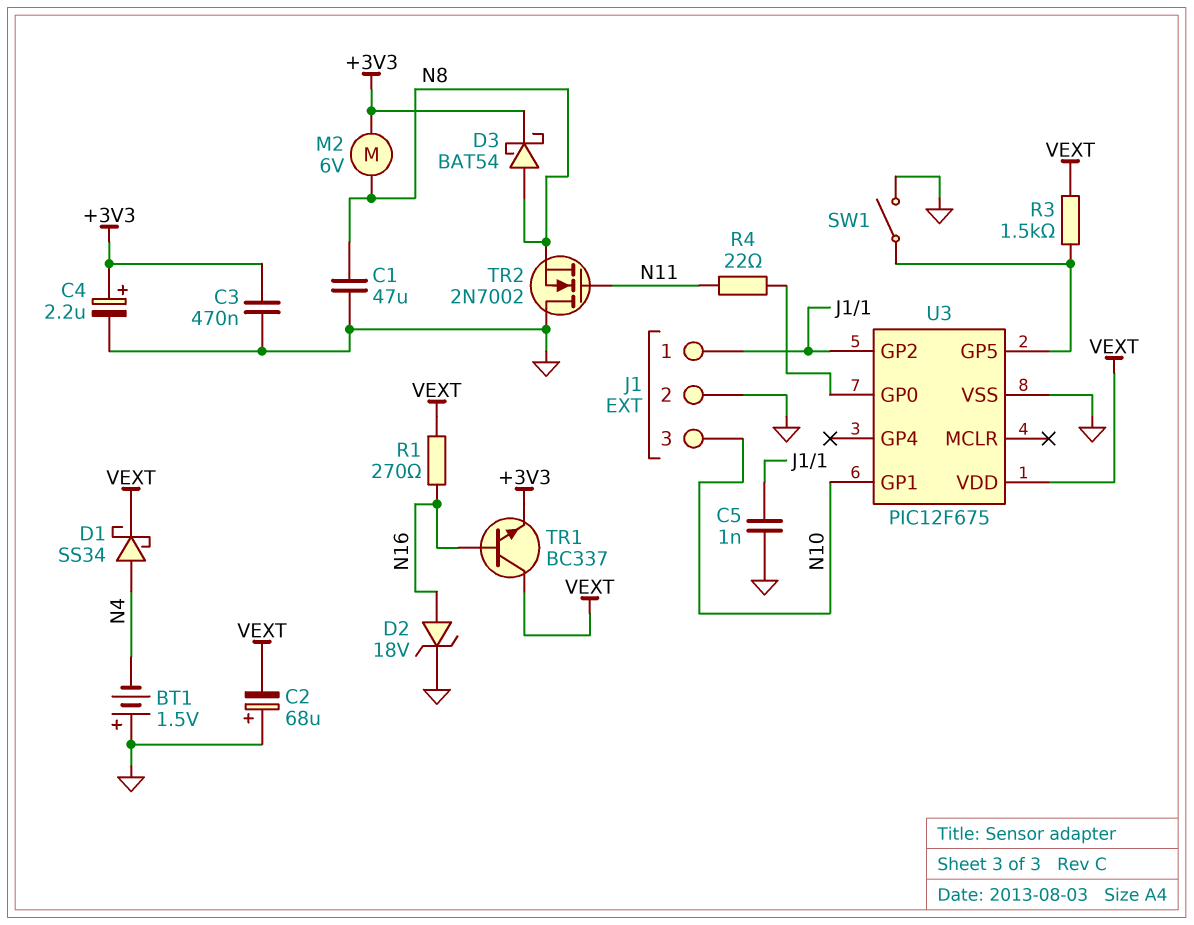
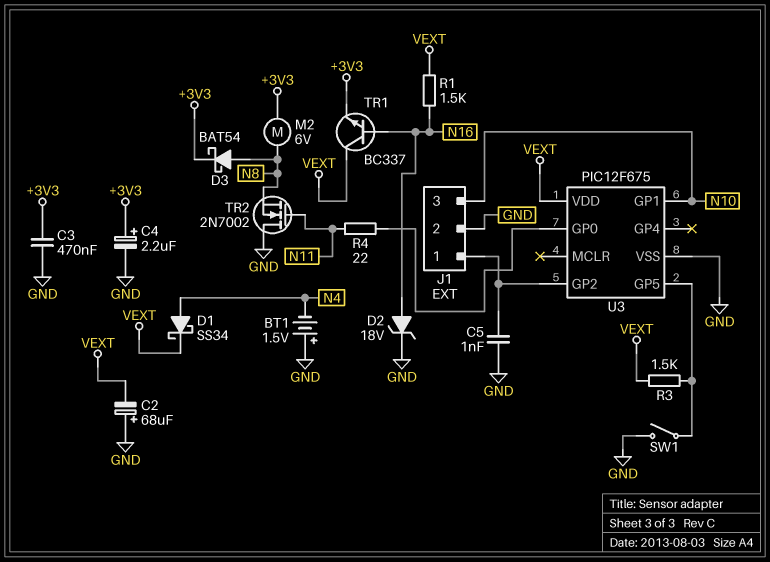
C1: 47uF (GND, N8) -> none
R1: 270 (N16, VEXT) -> 1.5k (N16, VEXT)

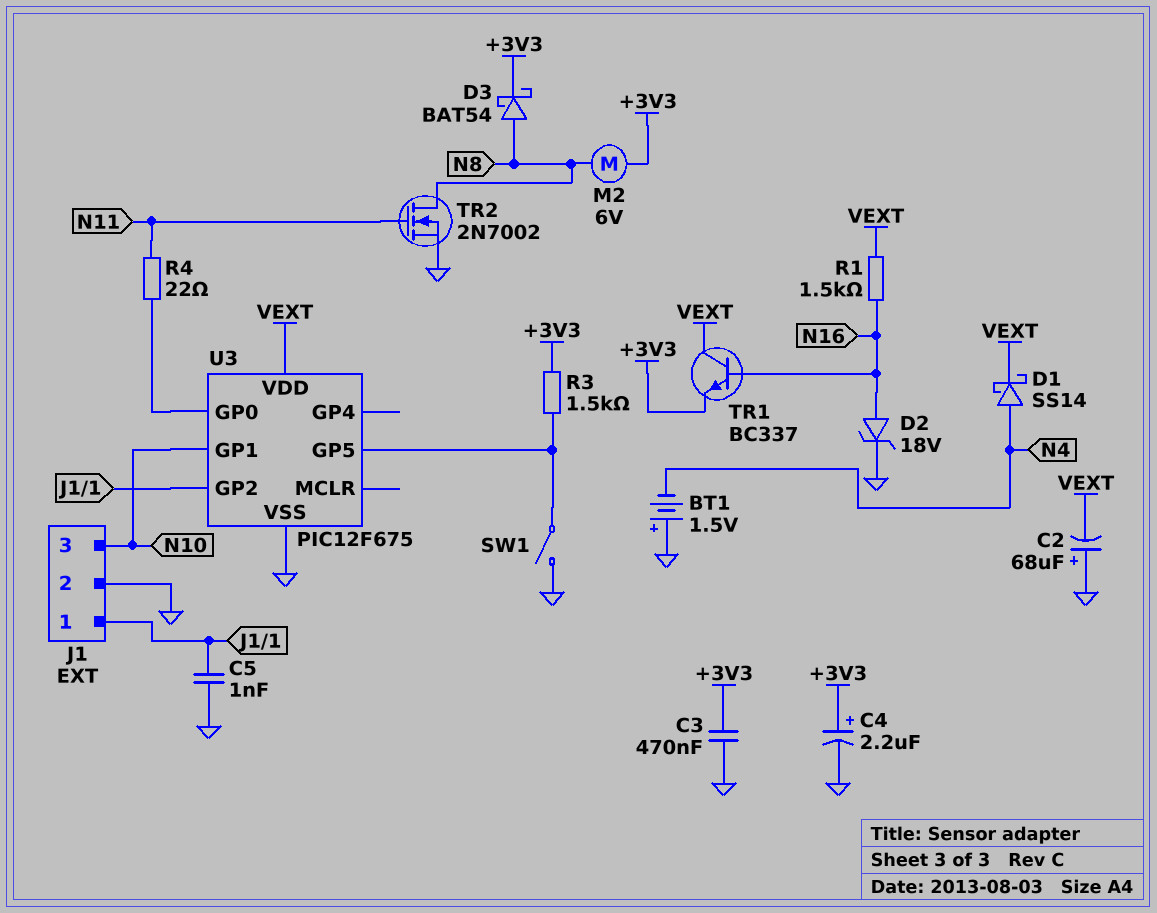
D1: schottky SS34 (A N4, K VEXT) -> schottky SS14 (A N4, K VEXT)
R3: 1.5k (U3/GP5, VEXT) -> 1.5k (+3V3, U3/GP5)
TR2: NMOS 2N7002 (G N11, D GND, S N8) -> NMOS 2N7002 (G N11, D N8, S GND)

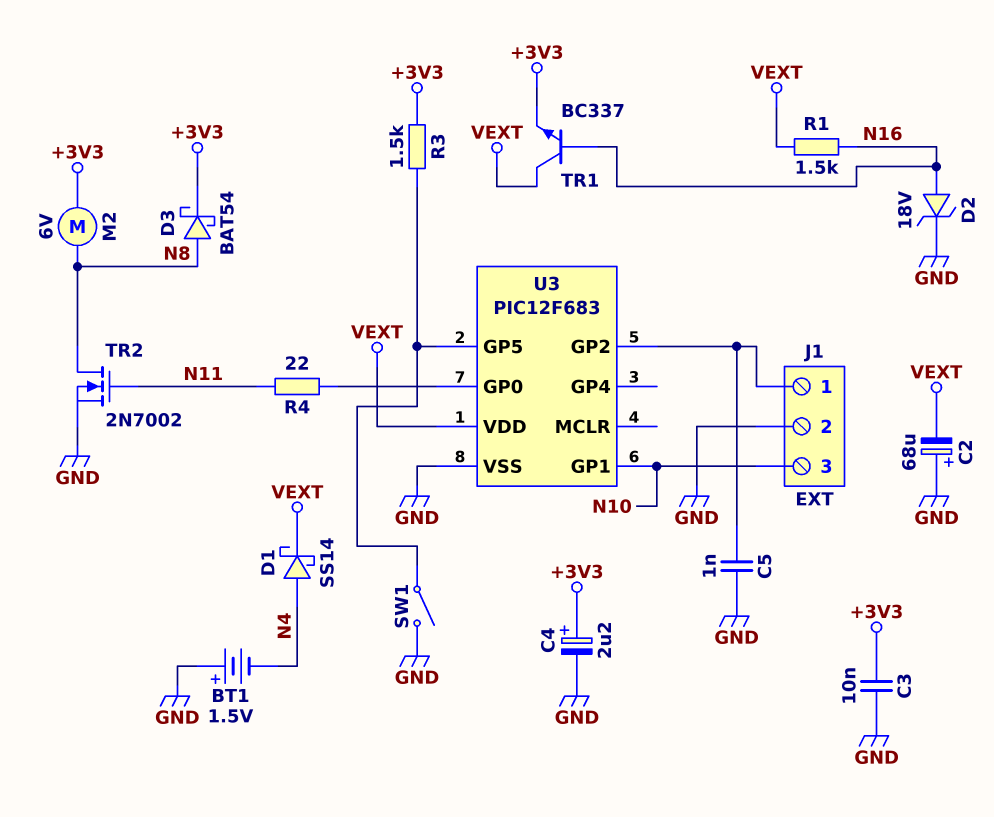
C3: 470nF (+3V3, GND) -> 10nF (+3V3, GND)
U3: PIC12F675 -> PIC12F683

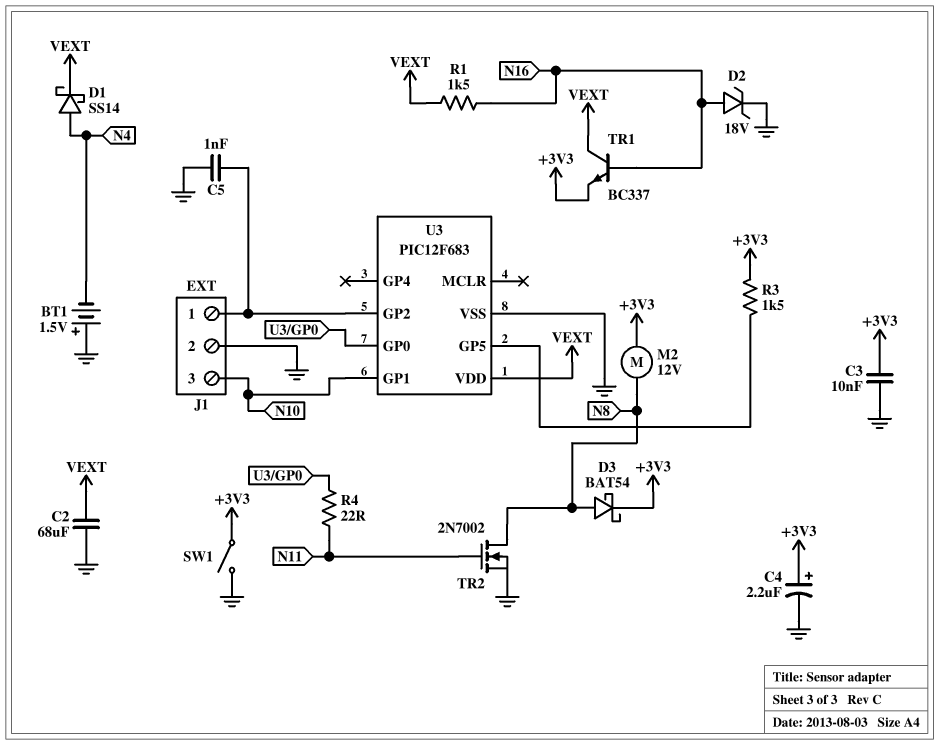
C2: 68uF (plus GND, minus VEXT) -> 68uF (GND, VEXT)
M2: motor 6V (+3V3, N8) -> motor 12V (+3V3, N8)
SW1: switch (GND, U3/GP5) -> switch (+3V3, GND)

